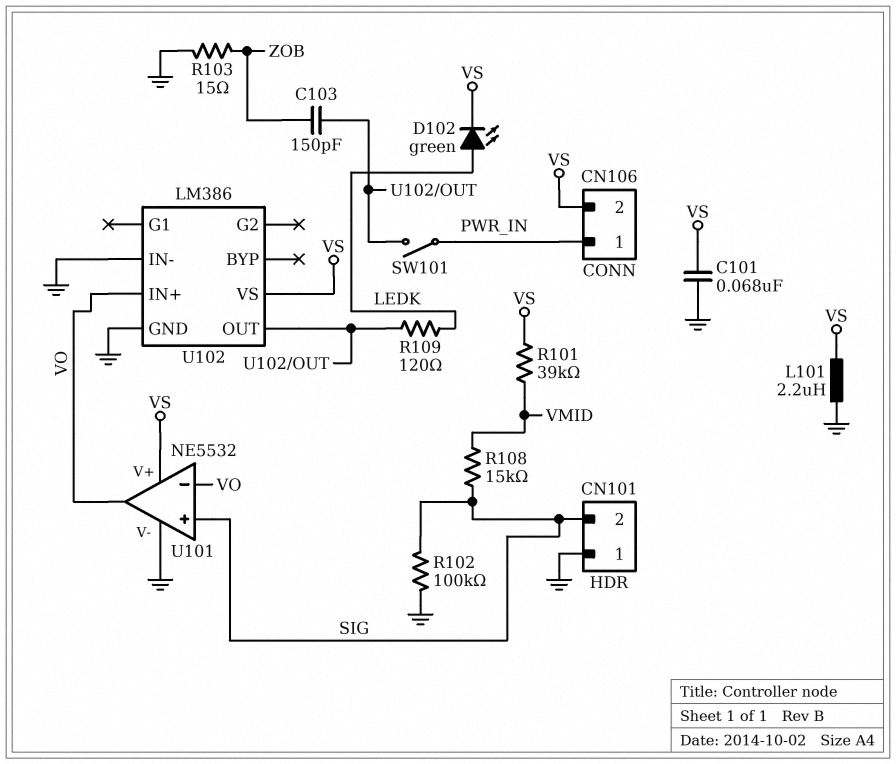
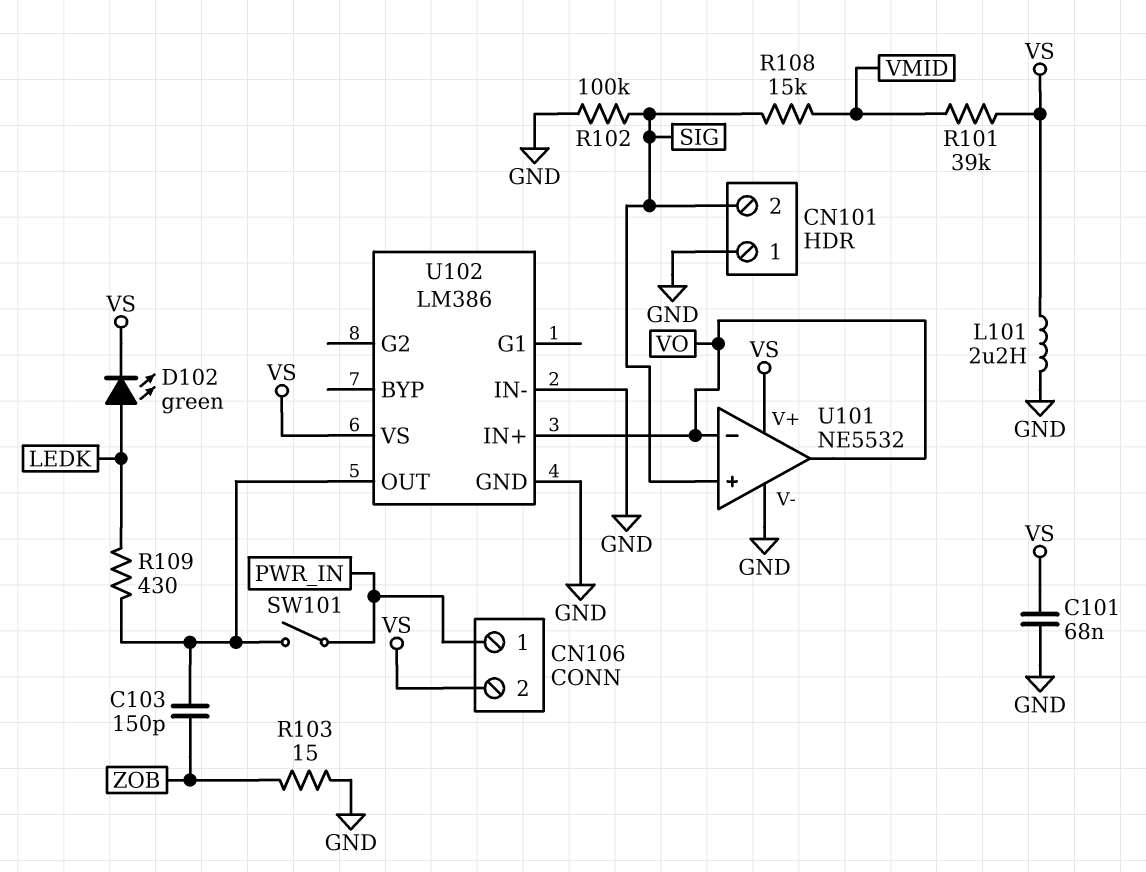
R109: 120 (LEDK, U102/OUT) -> 430 (LEDK, U102/OUT)

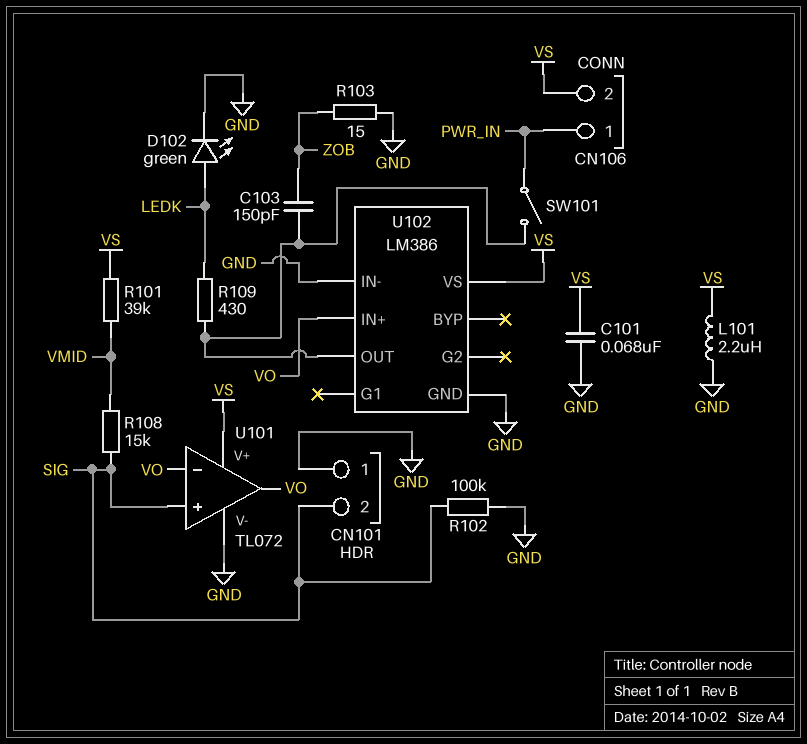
D102: LED green (A LEDK, K VS) -> LED green (A LEDK, K GND)
U101: NE5532 -> TL072

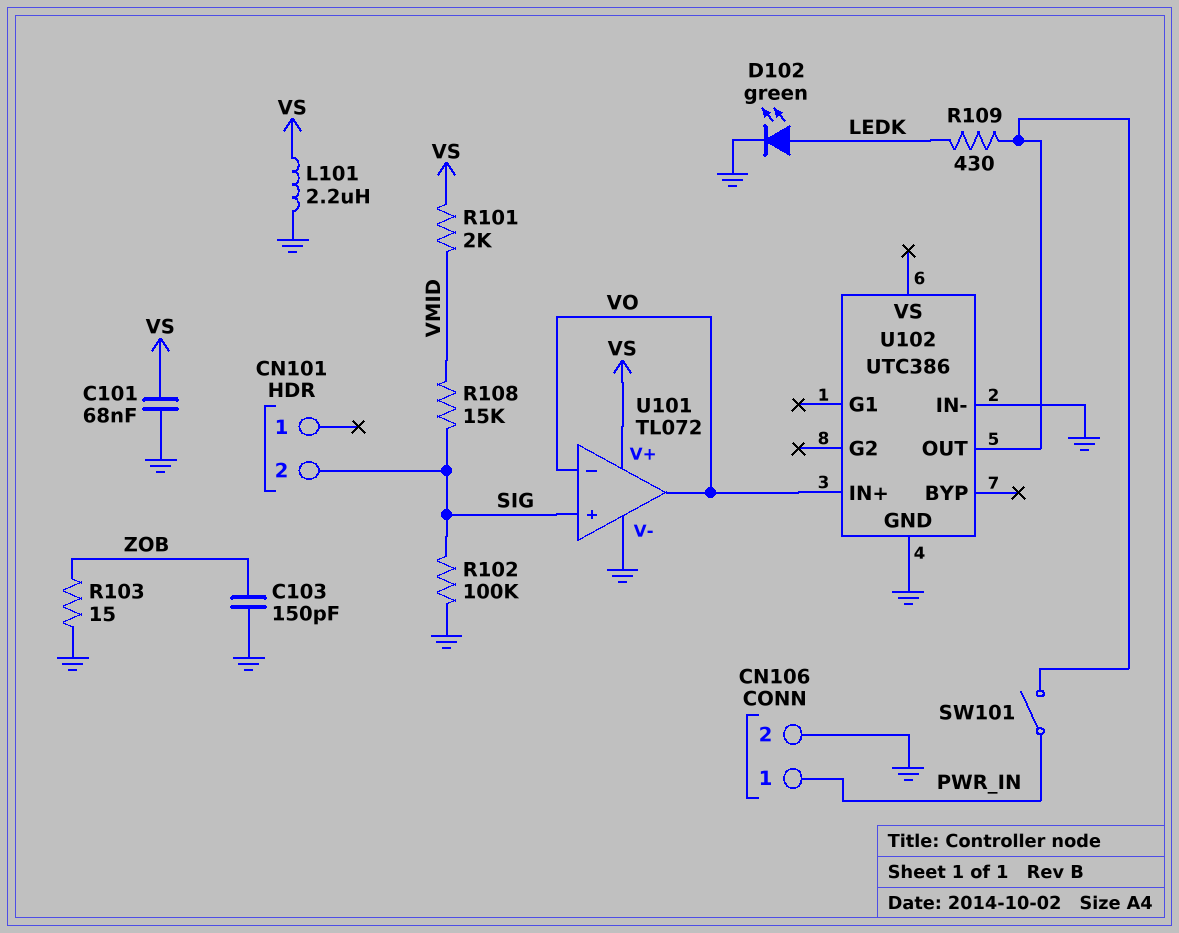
C103: 150pF (U102/OUT, ZOB) -> 150pF (GND, ZOB)
CN101 pin 1: GND -> none
CN106 pin 2: VS -> GND
R101: 39k (VMID, VS) -> 2k (VMID, VS)
U102: LM386 -> UTC386
U102 pin VS: VS -> none

